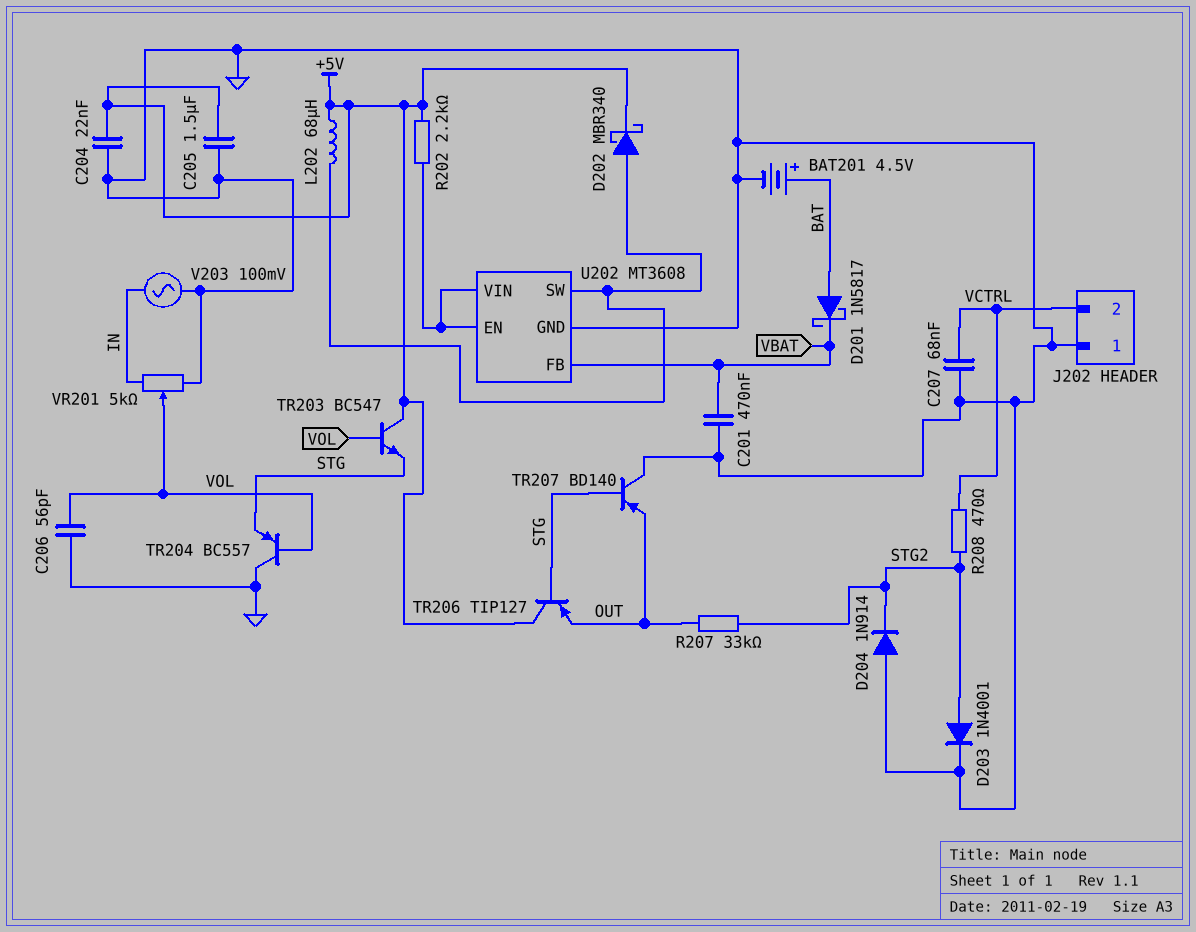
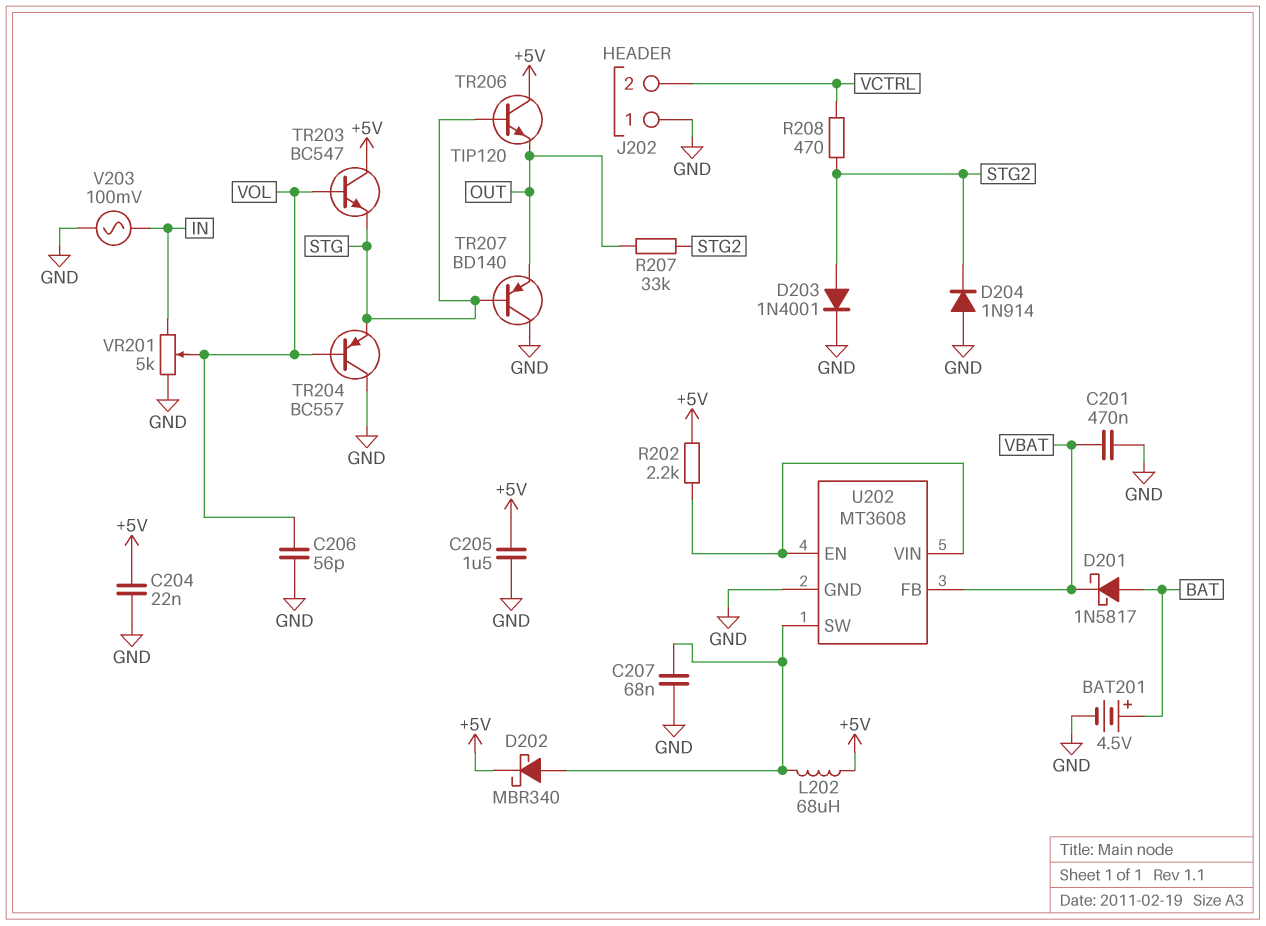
C207: 68nF (GND, VCTRL) -> 68nF (GND, U202/SW)
TR206: PNP TIP127 (B STG, C +5V, E OUT) -> NPN TIP120 (B STG, C +5V, E OUT)

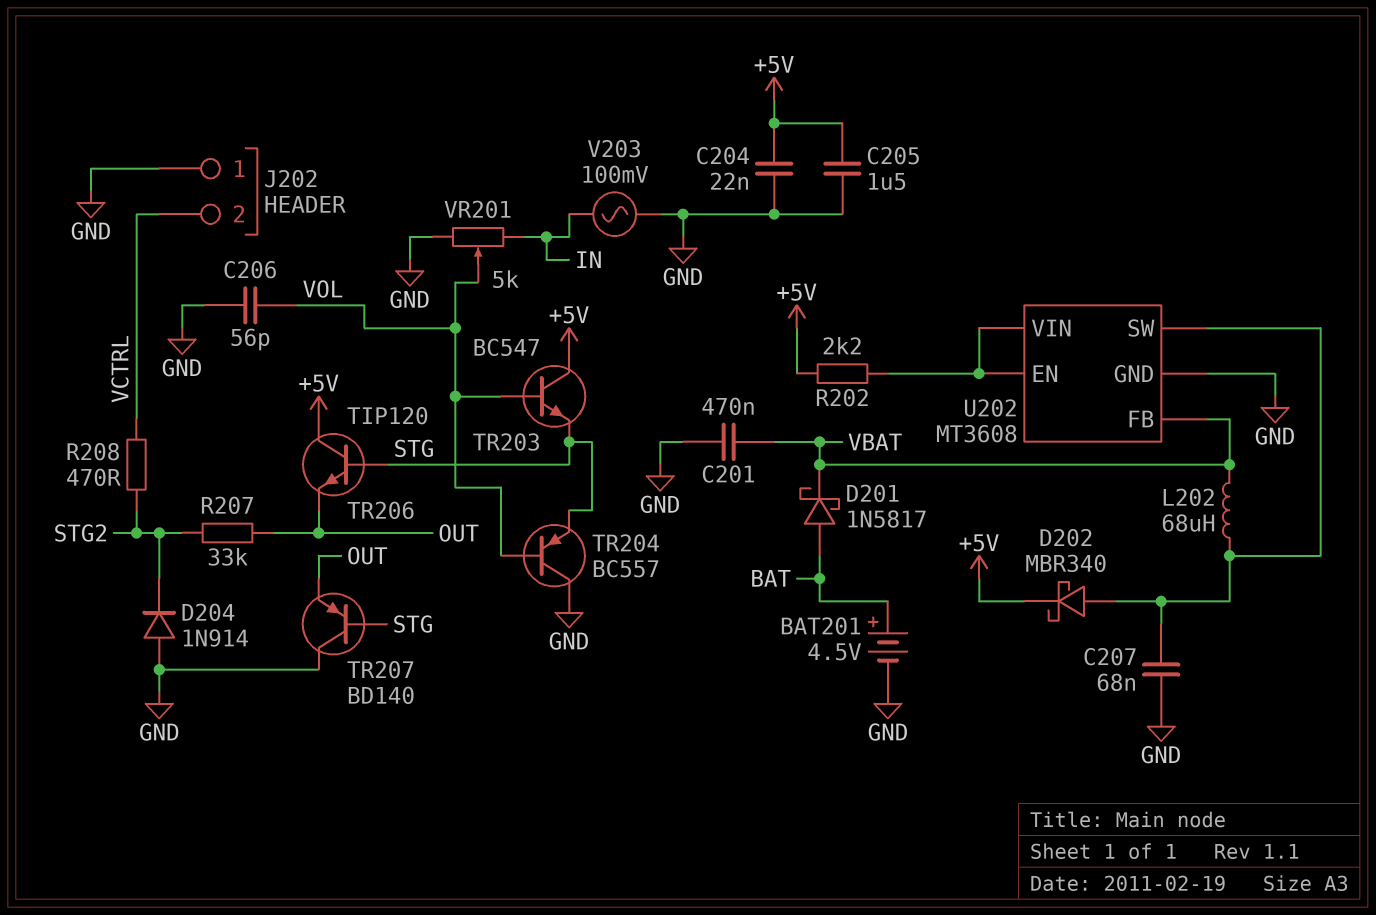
D203: diode 1N4001 (A STG2, K GND) -> none
L202: 68uH (+5V, U202/SW) -> 68uH (U202/SW, VBAT)

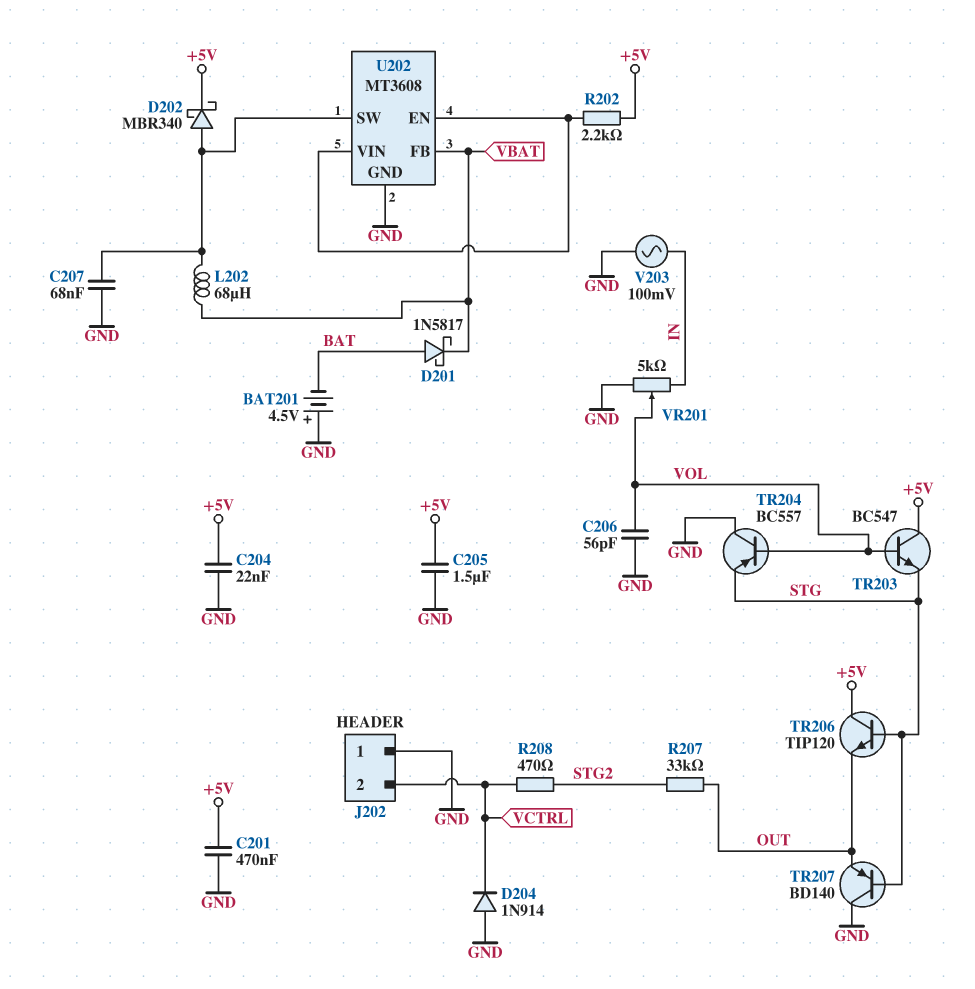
BAT201: 4.5V (plus BAT, minus GND) -> 4.5V (plus GND, minus BAT)
C201: 470nF (GND, VBAT) -> 470nF (+5V, GND)
D204: diode 1N914 (A GND, K STG2) -> diode 1N914 (A GND, K VCTRL)

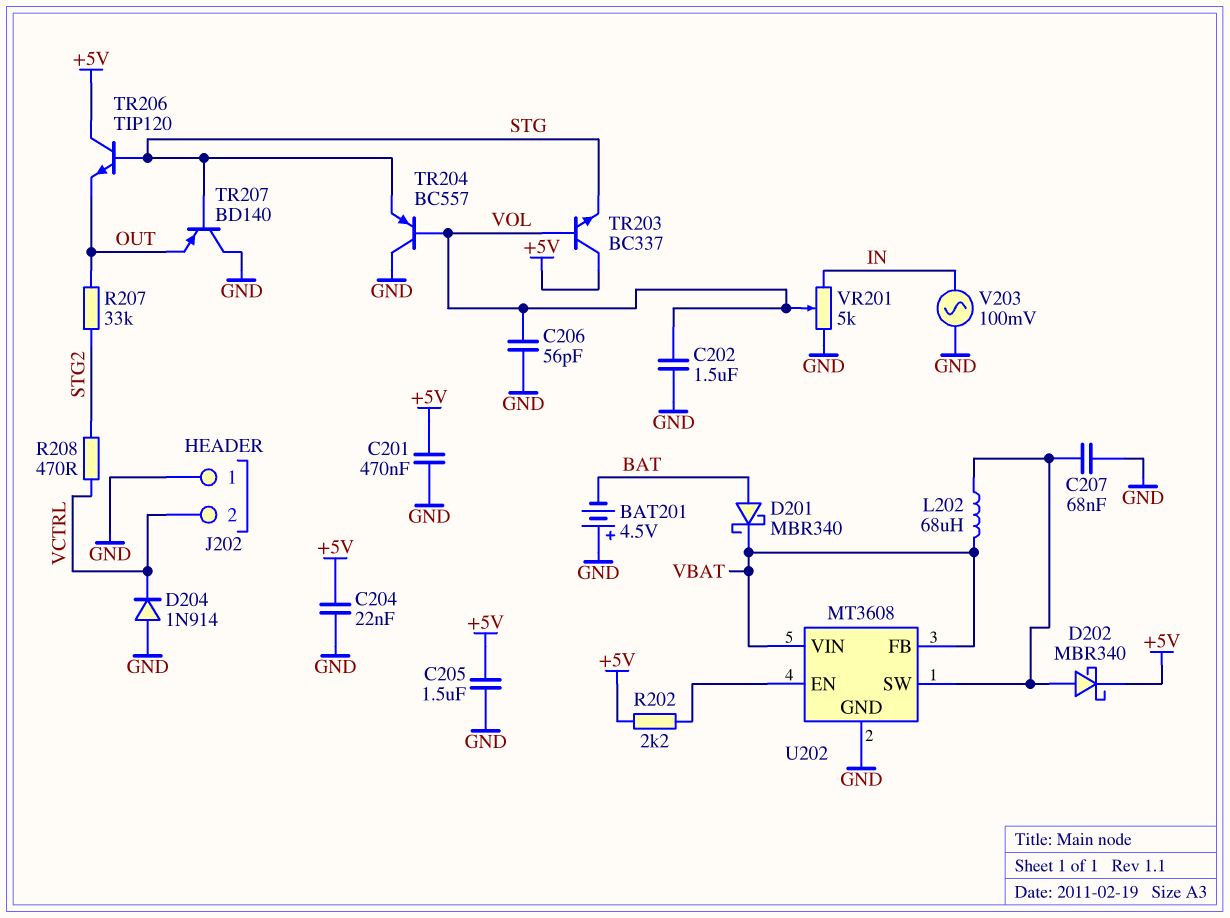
C202: none -> 1.5uF (GND, VOL)
D201: schottky 1N5817 (A BAT, K VBAT) -> schottky MBR340 (A BAT, K VBAT)
TR203: NPN BC547 (B VOL, C +5V, E STG) -> NPN BC337 (B VOL, C +5V, E STG)
U202 pin VIN: U202/EN -> VBAT

